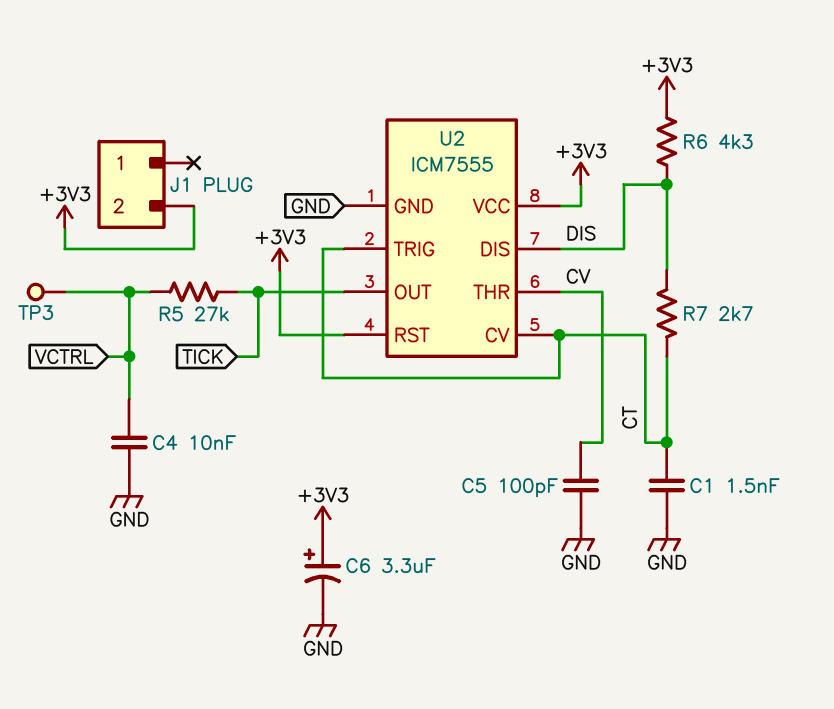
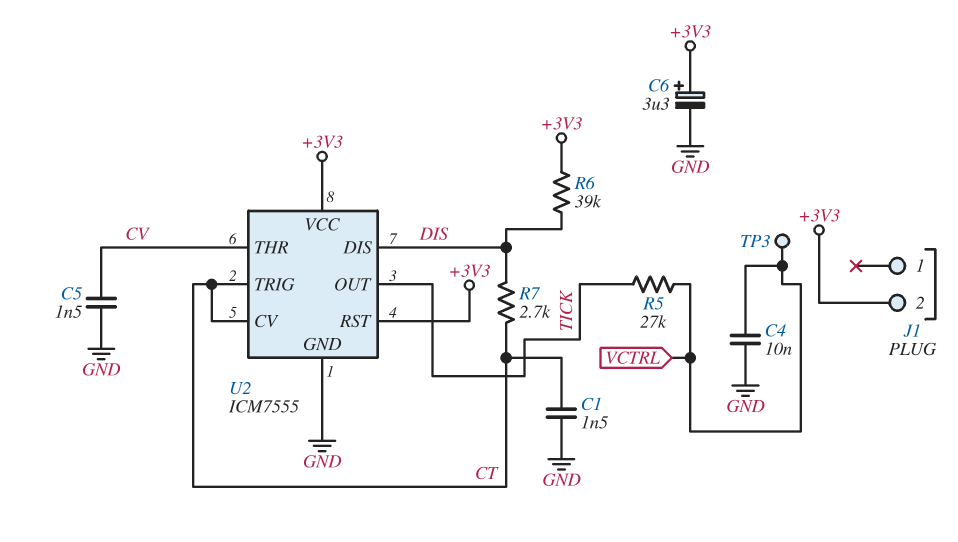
C5: 100pF (CV, GND) -> 1.5nF (CV, GND)
R6: 4.3k (+3V3, DIS) -> 39k (+3V3, DIS)

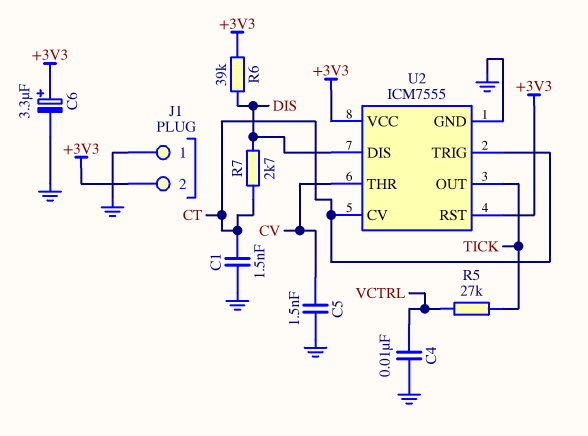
J1 pin 1: none -> GND
TP3: test point (VCTRL) -> none

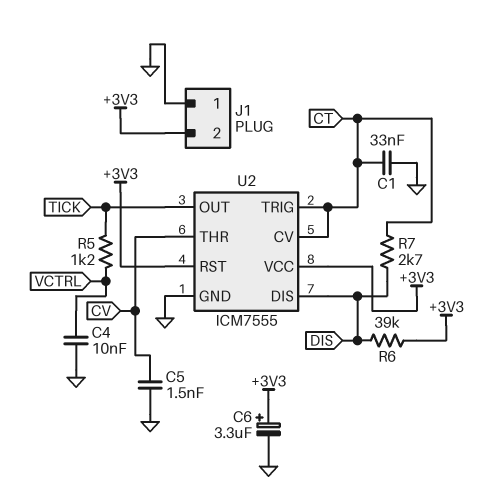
C1: 1.5nF (CT, GND) -> 33nF (CT, GND)
R5: 27k (TICK, VCTRL) -> 1.2k (TICK, VCTRL)

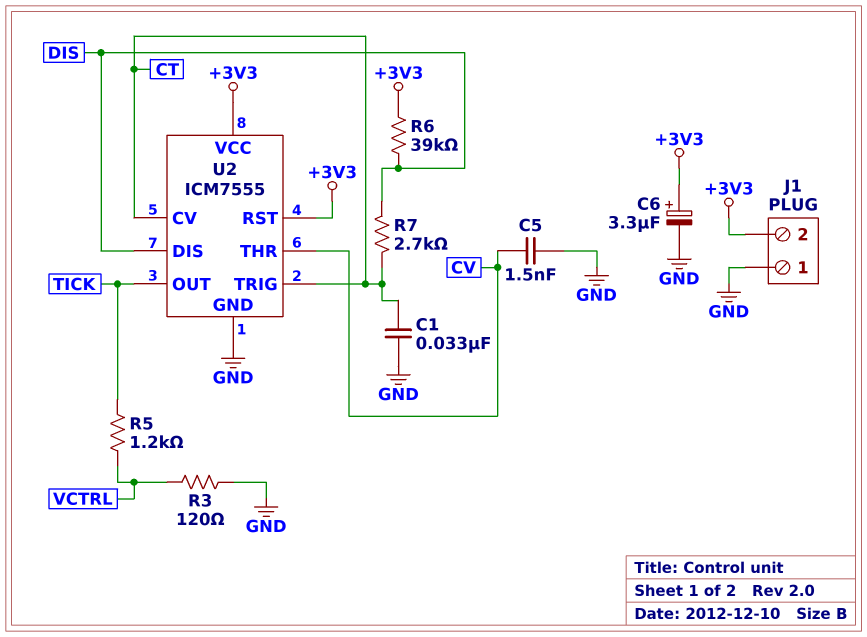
C4: 10nF (GND, VCTRL) -> none
R3: none -> 120 (GND, VCTRL)

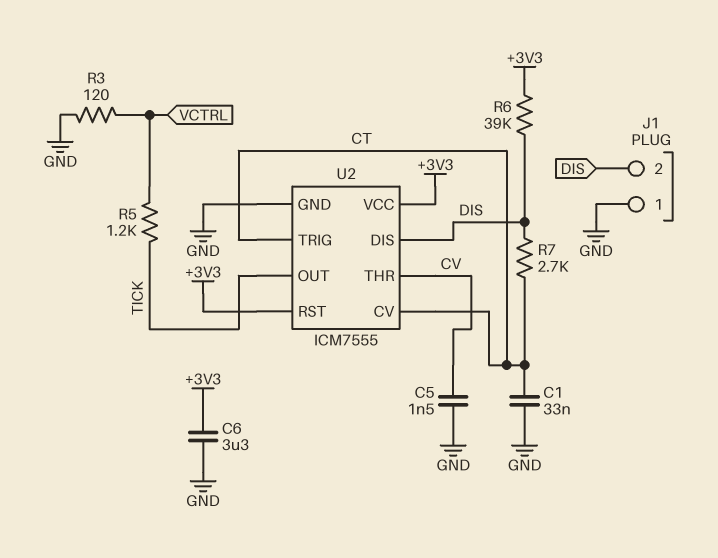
C6: 3.3uF (plus +3V3, minus GND) -> 3.3uF (+3V3, GND)
J1 pin 2: +3V3 -> DIS

